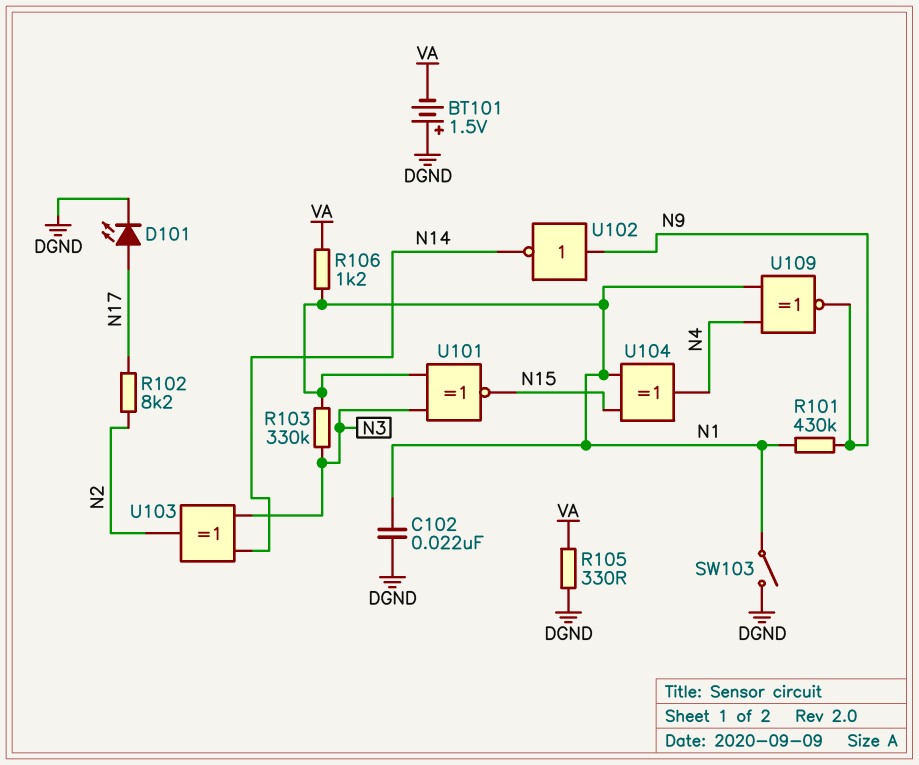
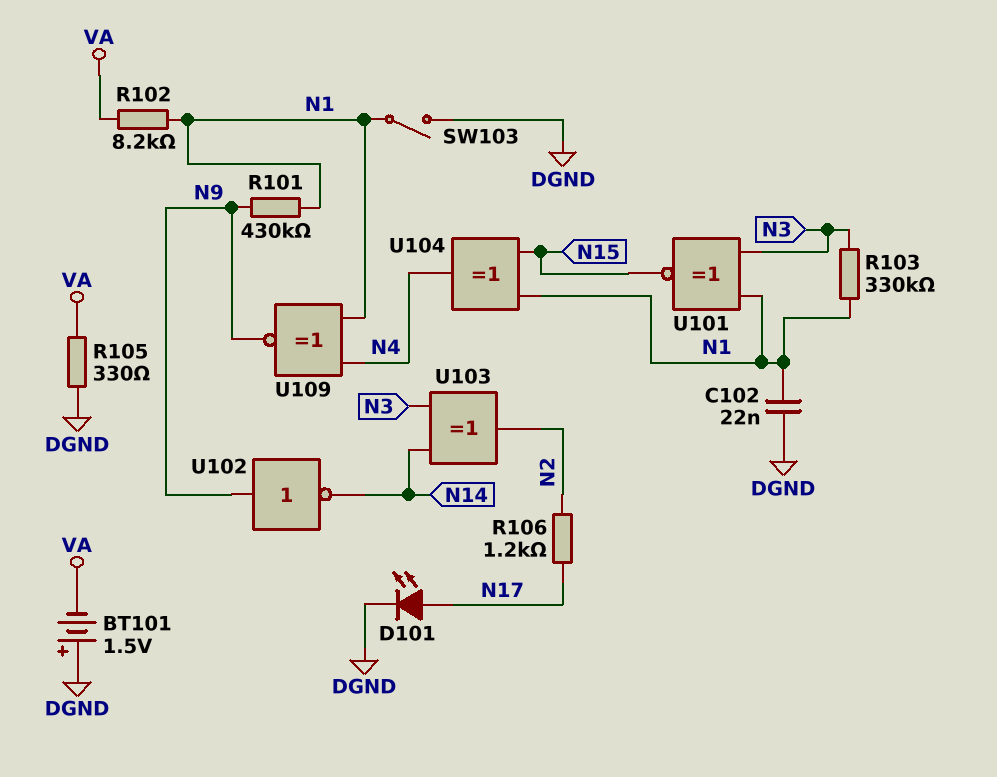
R102: 8.2k (N2, N17) -> 8.2k (N1, VA)
R106: 1.2k (N1, VA) -> 1.2k (N2, N17)

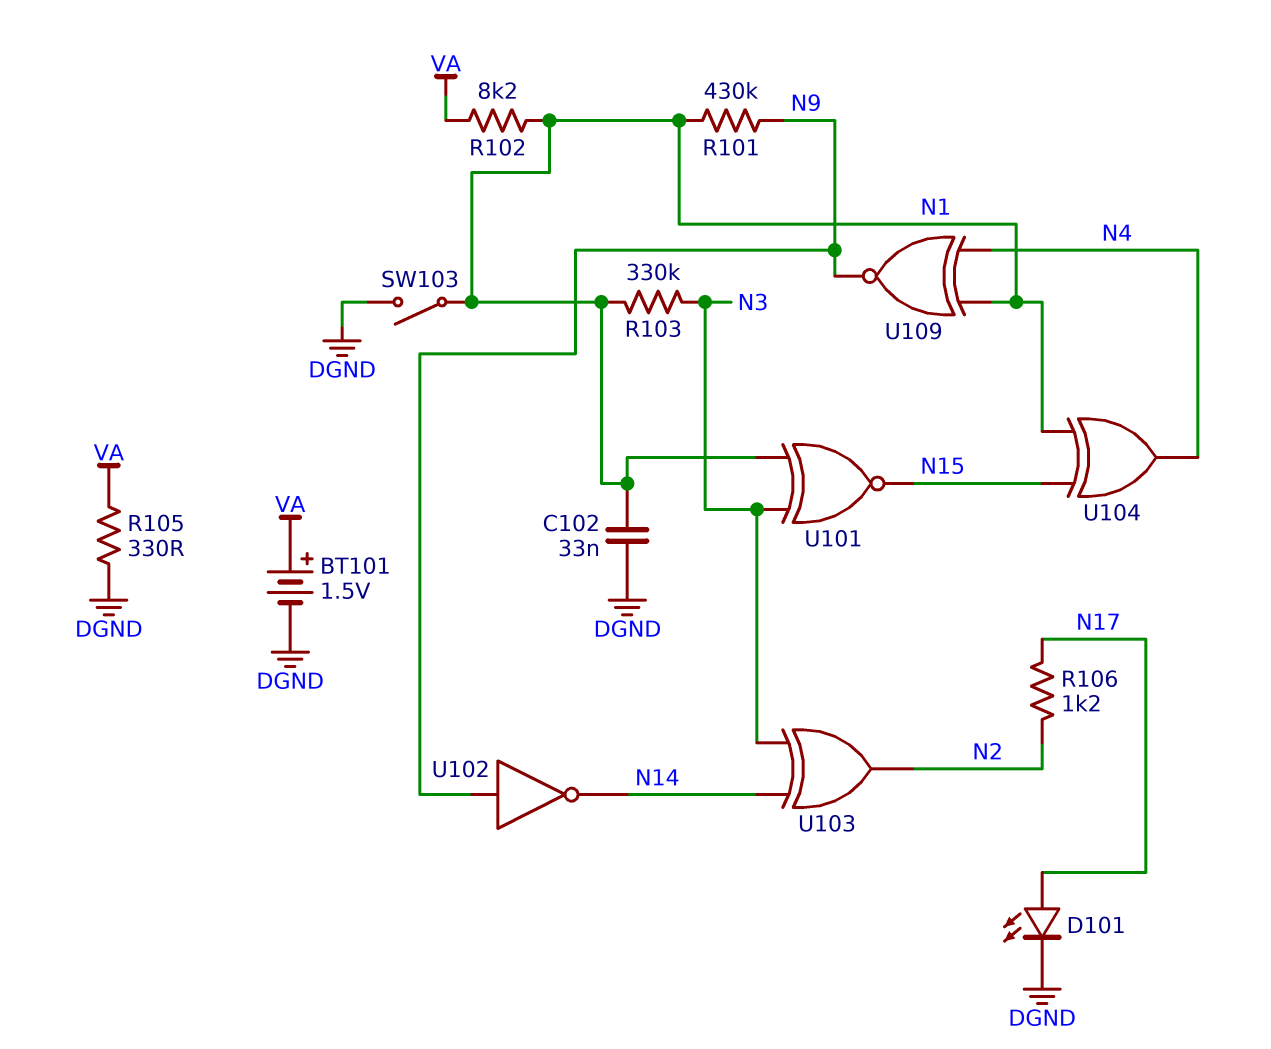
BT101: 1.5V (plus DGND, minus VA) -> 1.5V (plus VA, minus DGND)
C102: 22nF (DGND, N1) -> 33nF (DGND, N1)

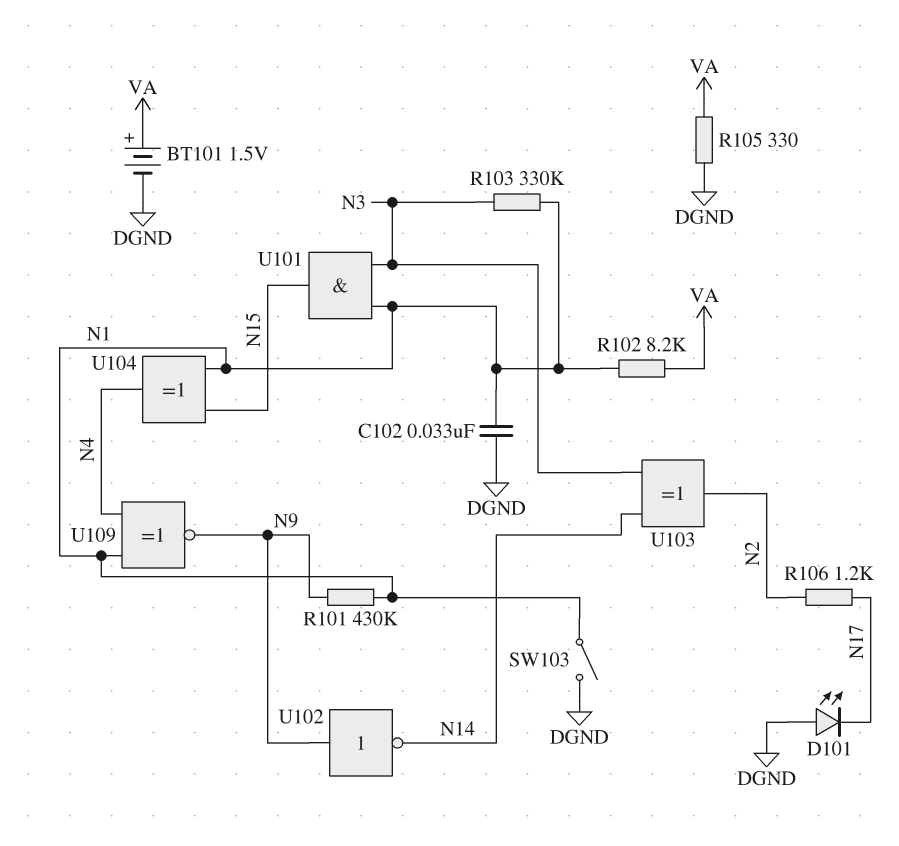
D101: LED (A N17, K DGND) -> LED (A DGND, K N17)
U101: XNOR (in N1, in N3, out N15) -> AND (in N1, in N3, out N15)

